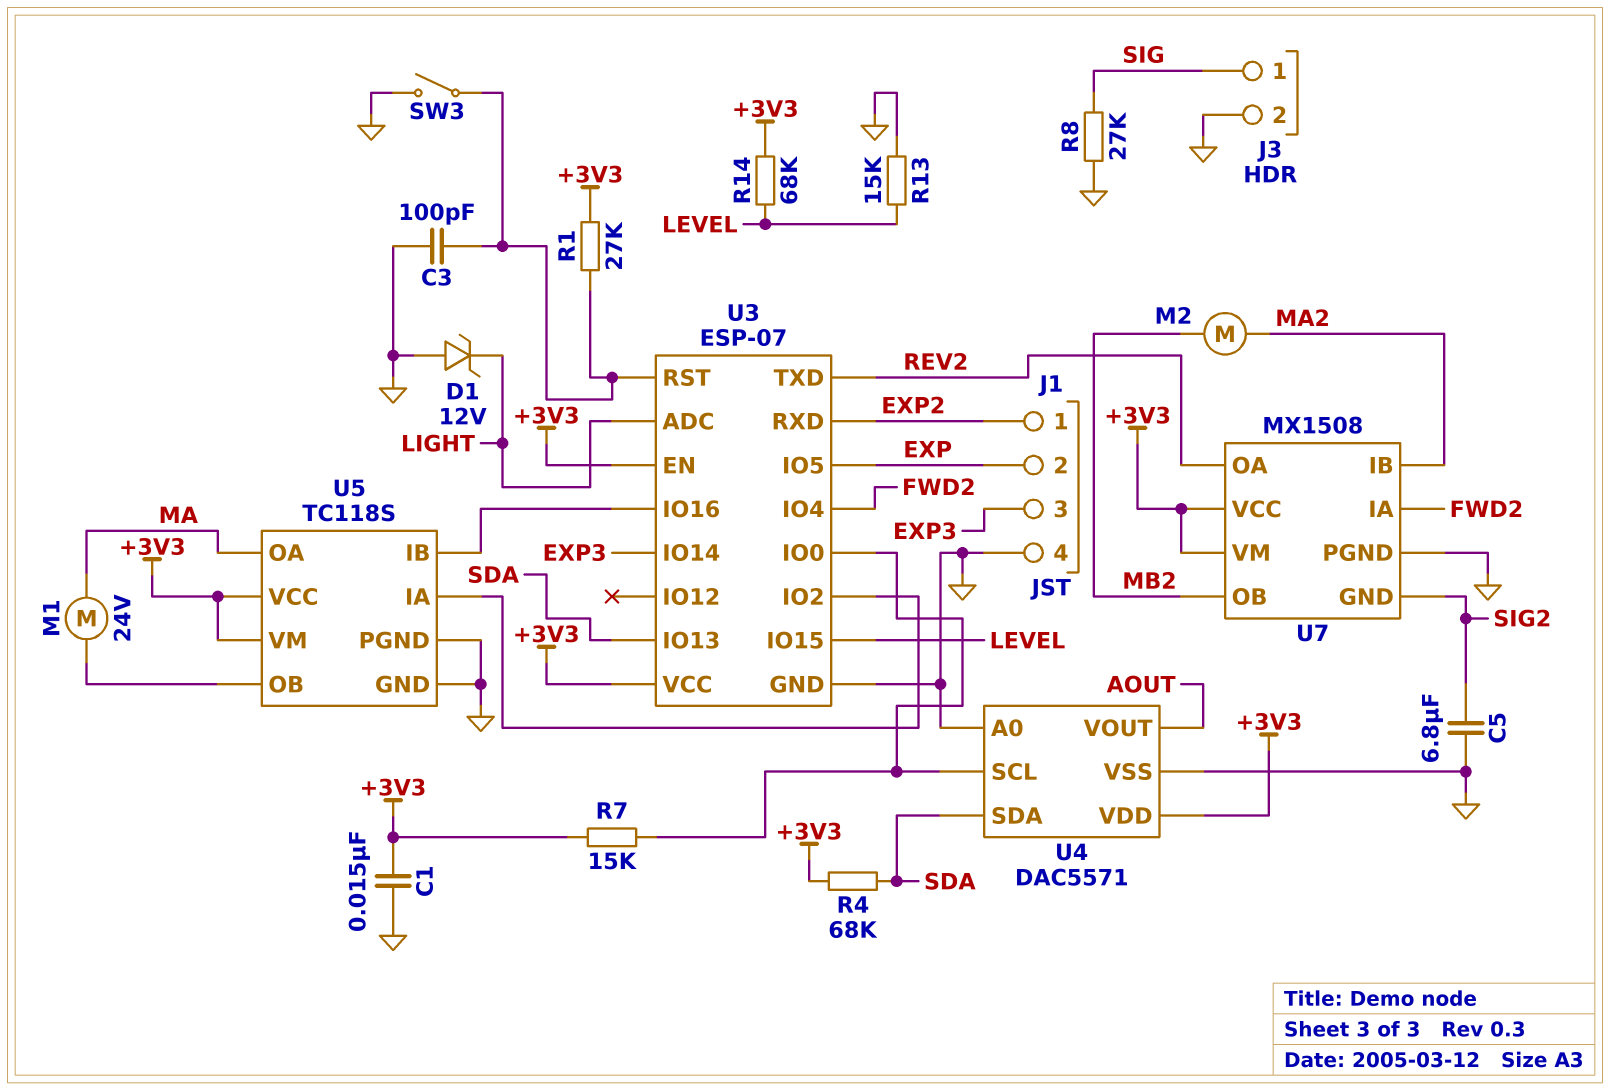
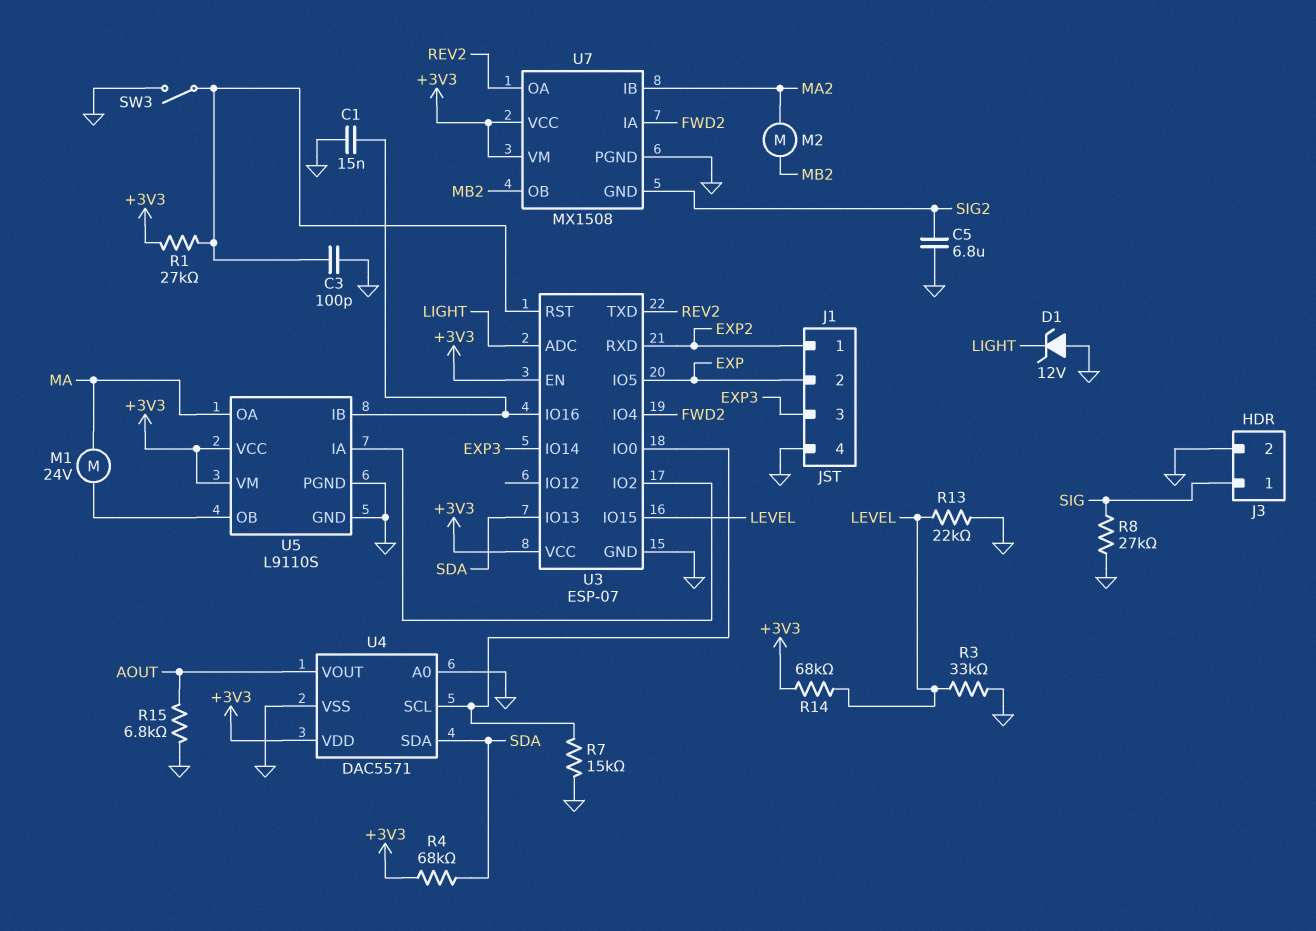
C1: 15nF (+3V3, GND) -> 15nF (GND, U3/IO16)
R3: none -> 33k (GND, LEVEL)
R7: 15k (+3V3, U3/IO0) -> 15k (GND, U3/IO0)
R13: 15k (GND, LEVEL) -> 22k (GND, LEVEL)
R15: none -> 6.8k (AOUT, GND)
U5: TC118S -> L9110S

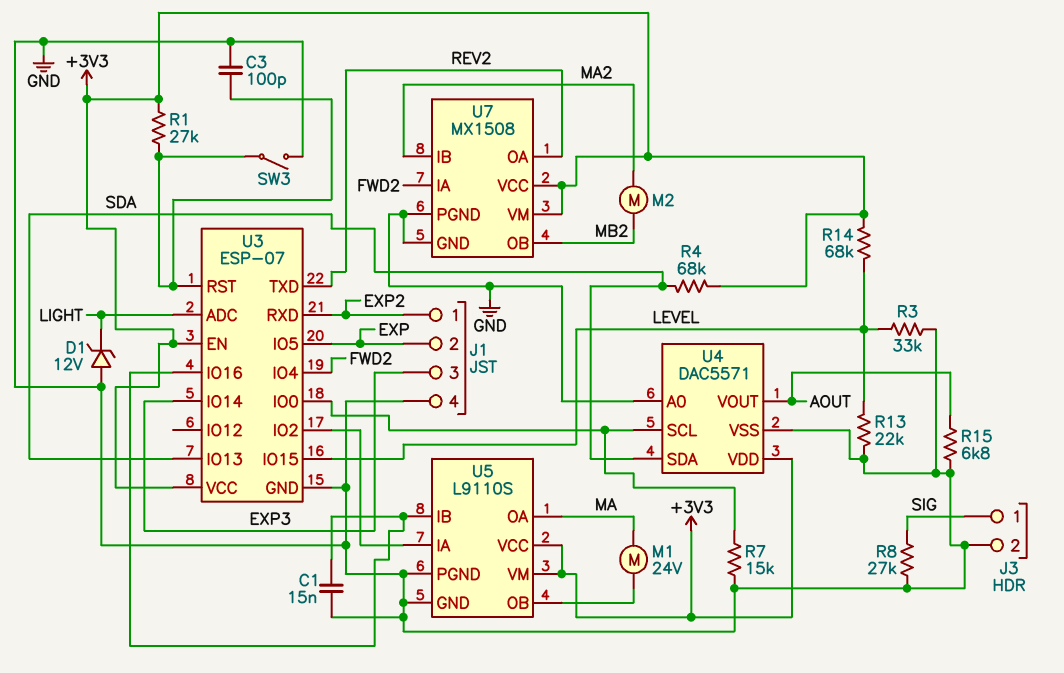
C5: 6.8uF (GND, SIG2) -> none
U7 pin GND: SIG2 -> GND

